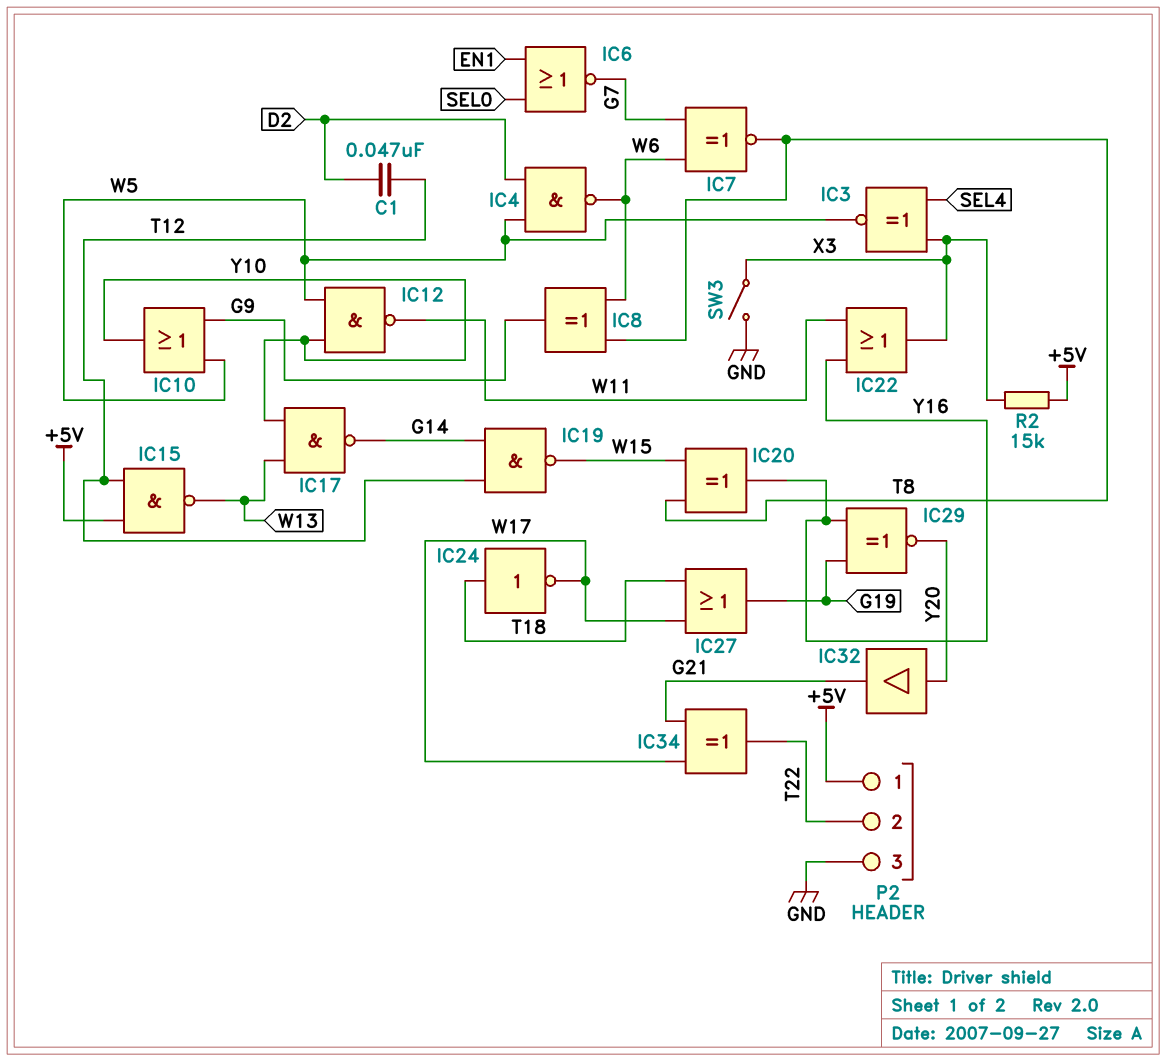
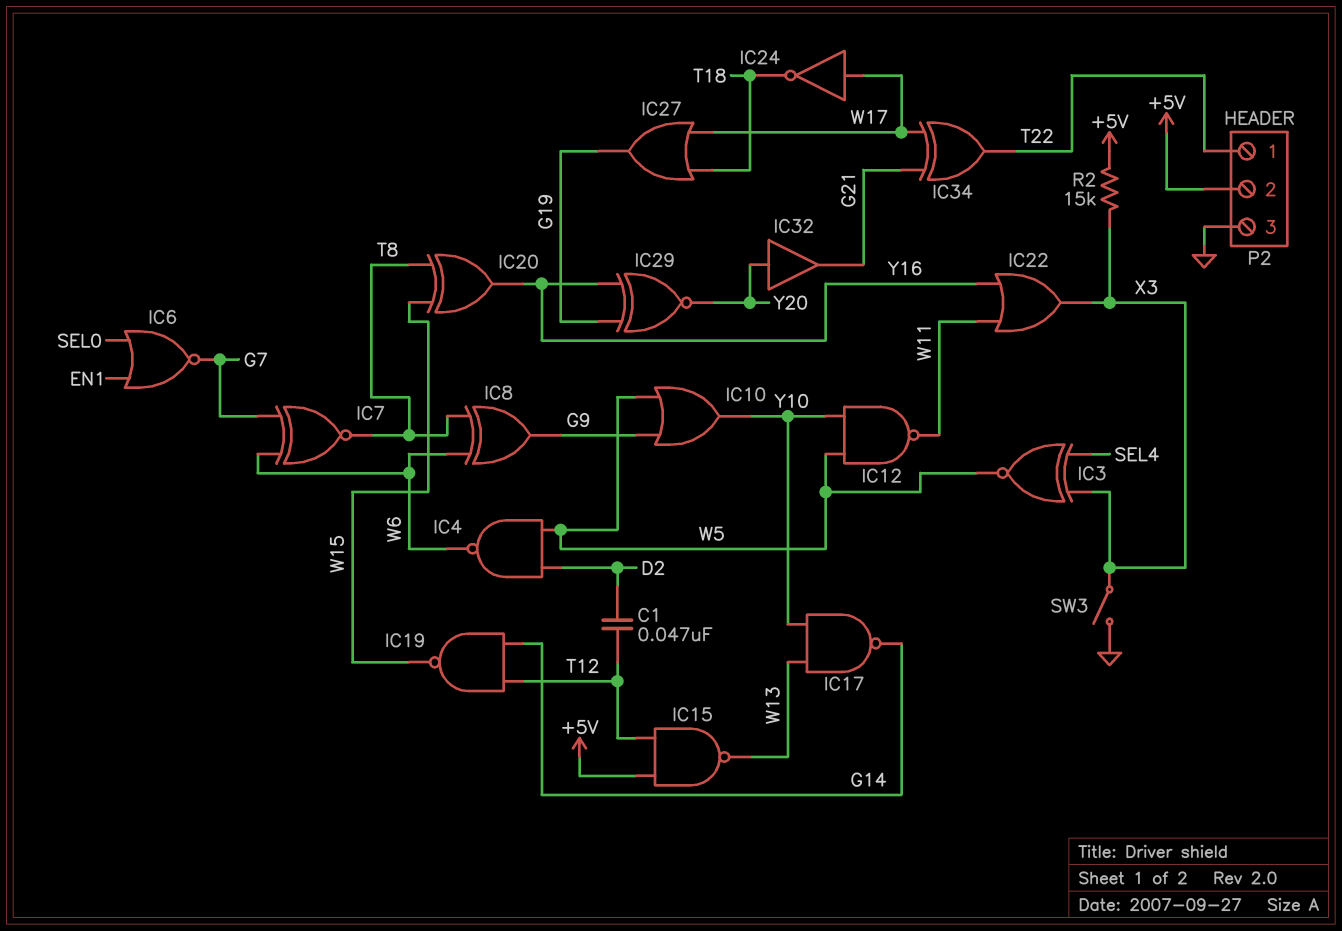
IC24: NOT (in T18, out W17) -> NOT (in W17, out T18)
P2 pin 1: +5V -> T22
P2 pin 2: T22 -> +5V

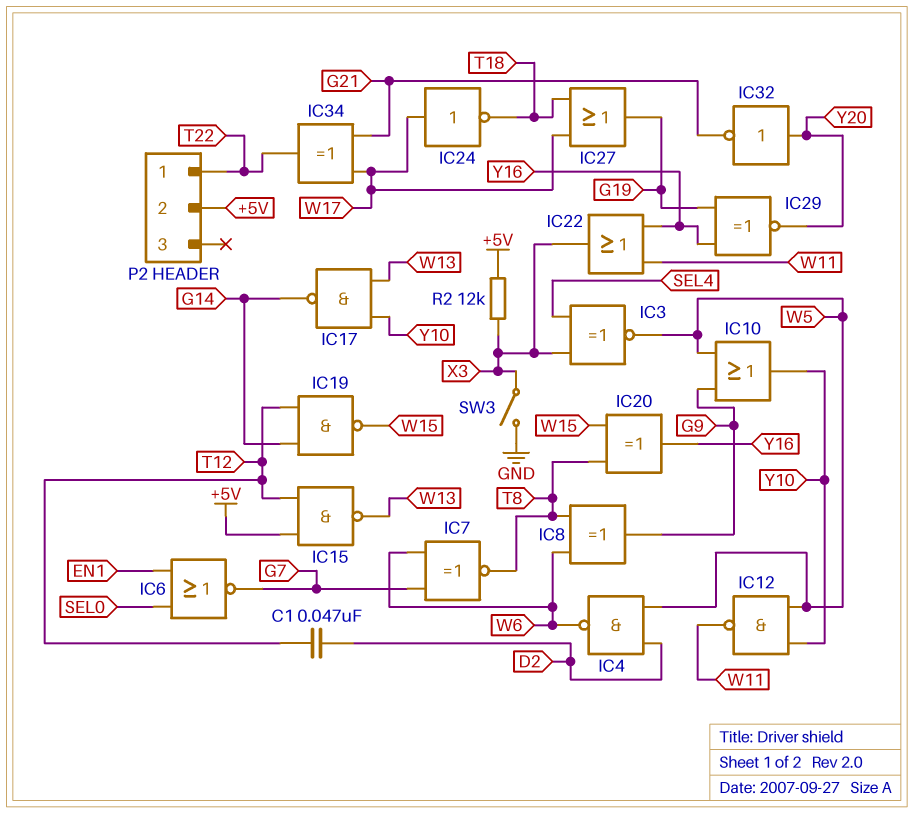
IC32: buffer (in Y20, out G21) -> NOT (in Y20, out G21)
P2 pin 3: GND -> none
R2: 15k (+5V, X3) -> 12k (+5V, X3)

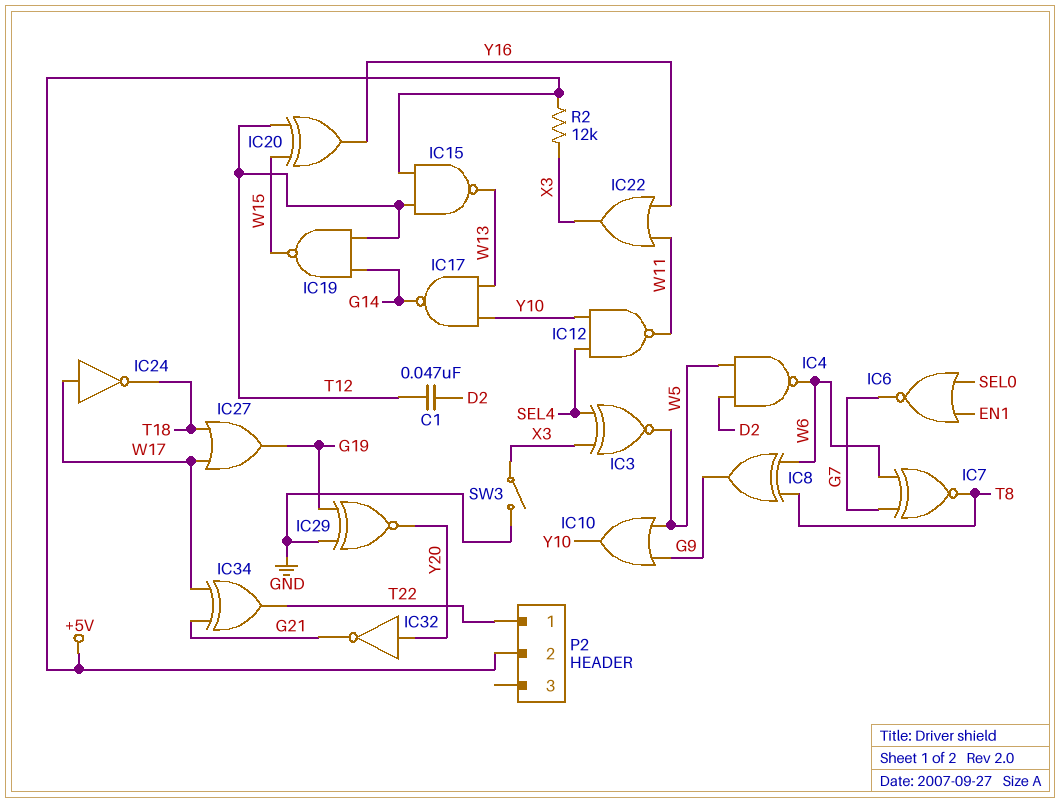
IC12: NAND (in W5, in Y10, out W11) -> NAND (in SEL4, in Y10, out W11)
IC20: XOR (in T8, in W15, out Y16) -> XOR (in T12, in W15, out Y16)
IC29: XNOR (in G19, in Y16, out Y20) -> XNOR (in G19, in GND, out Y20)

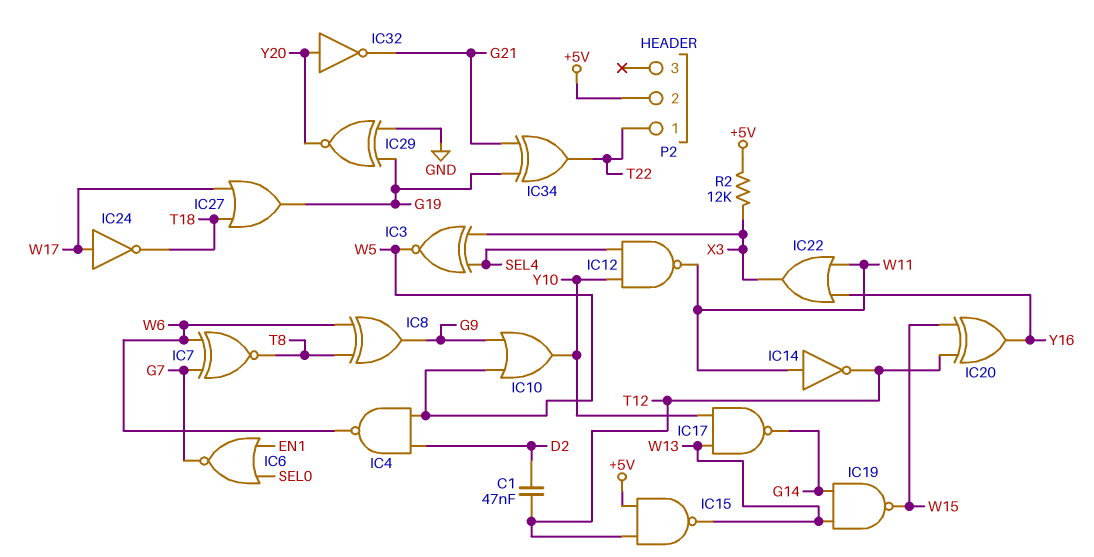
IC14: none -> NOT (in W11, out T12)
IC19: NAND (in G14, in T12, out W15) -> NAND (in G14, in W13, out W15)
IC34: XOR (in G21, in W17, out T22) -> XOR (in G19, in G21, out T22)
SW3: switch (GND, X3) -> none

